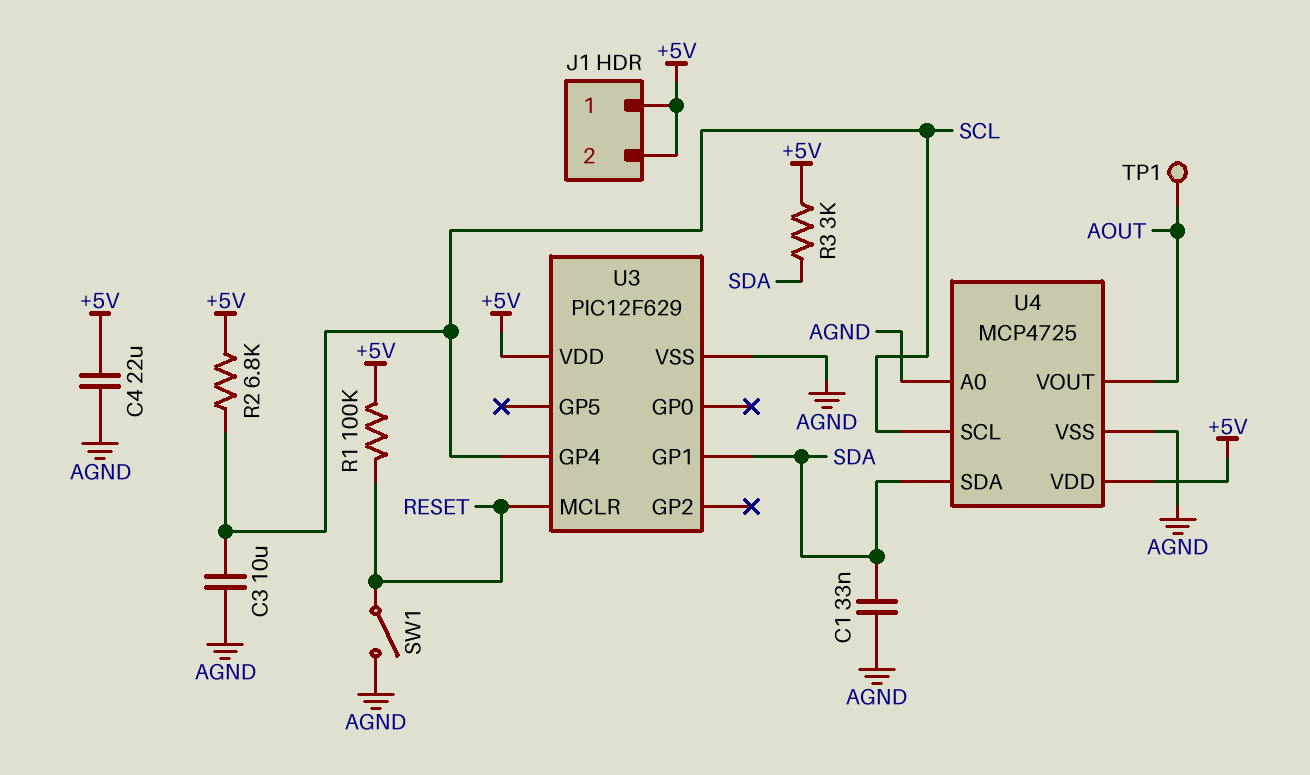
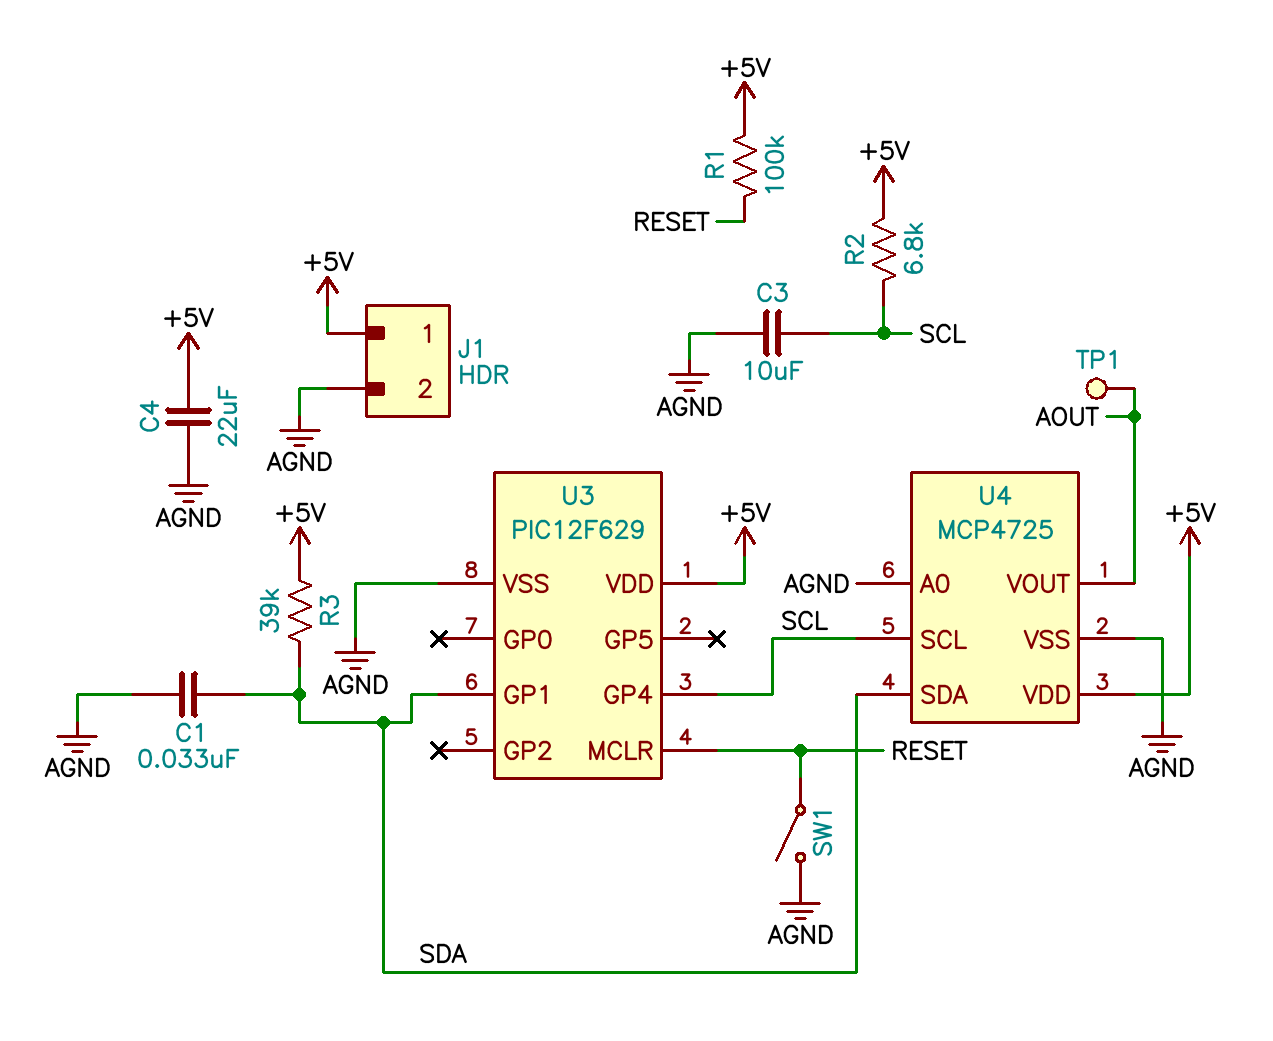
J1 pin 2: +5V -> AGND
R3: 3k (+5V, SDA) -> 39k (+5V, SDA)

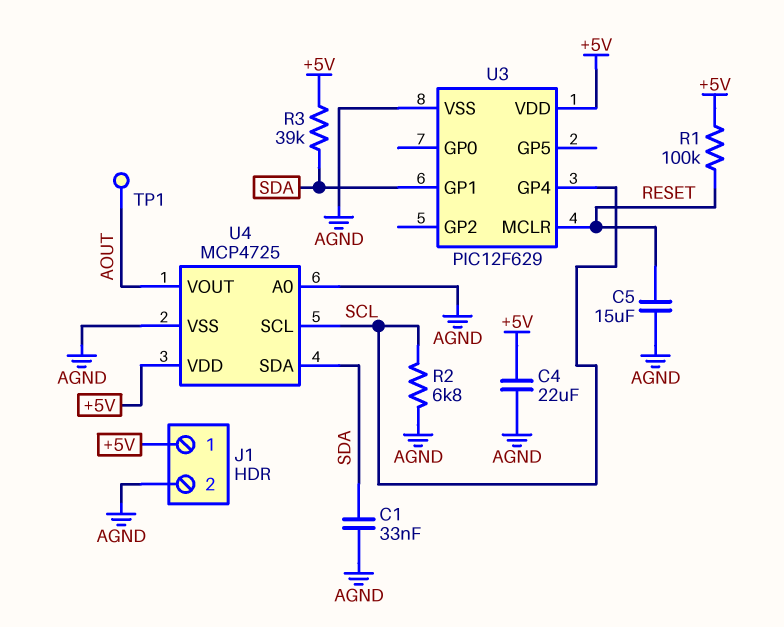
C3: 10uF (AGND, SCL) -> none
C5: none -> 15uF (AGND, RESET)
R2: 6.8k (+5V, SCL) -> 6.8k (AGND, SCL)
SW1: switch (AGND, RESET) -> none

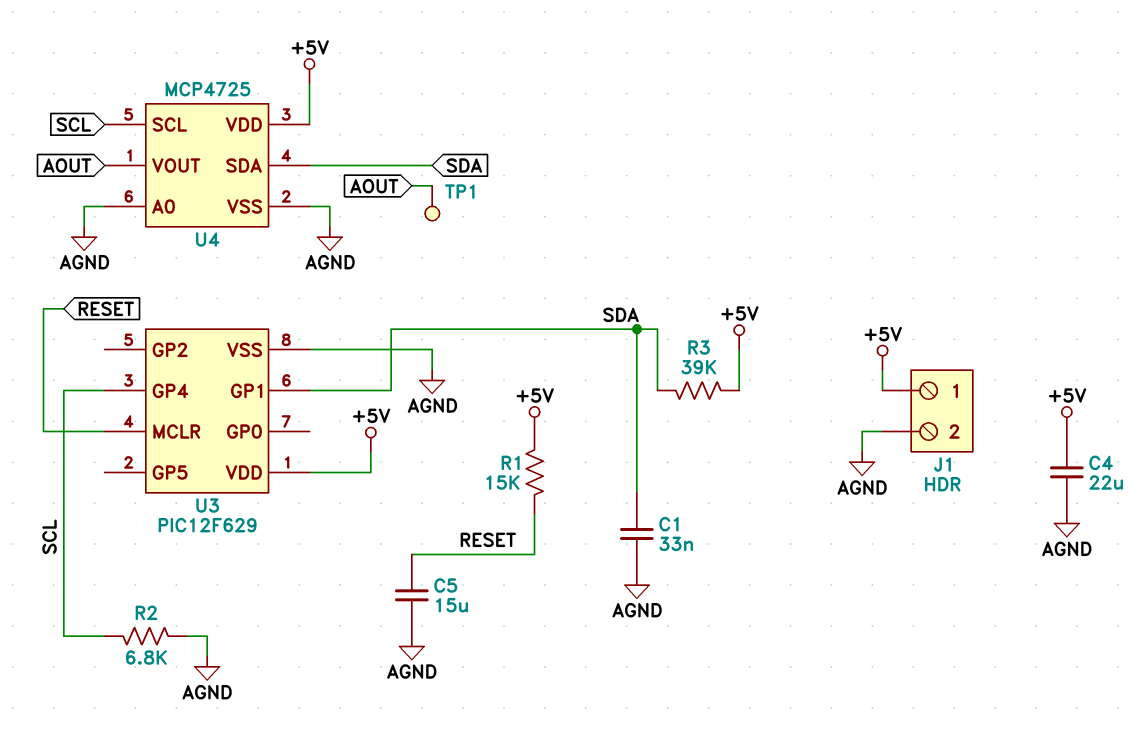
R1: 100k (+5V, RESET) -> 15k (+5V, RESET)

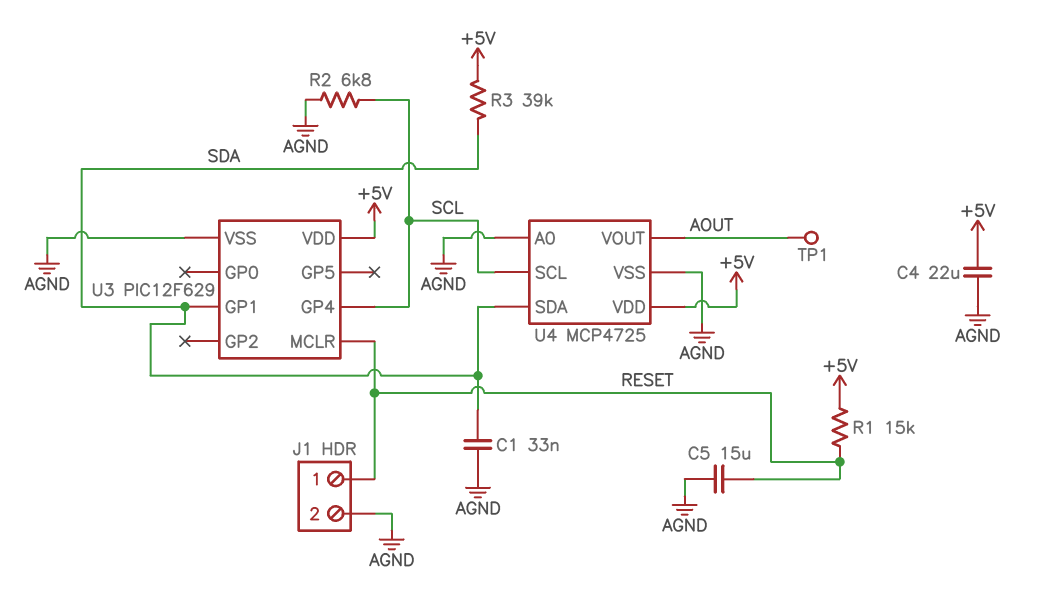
J1 pin 1: +5V -> RESET

